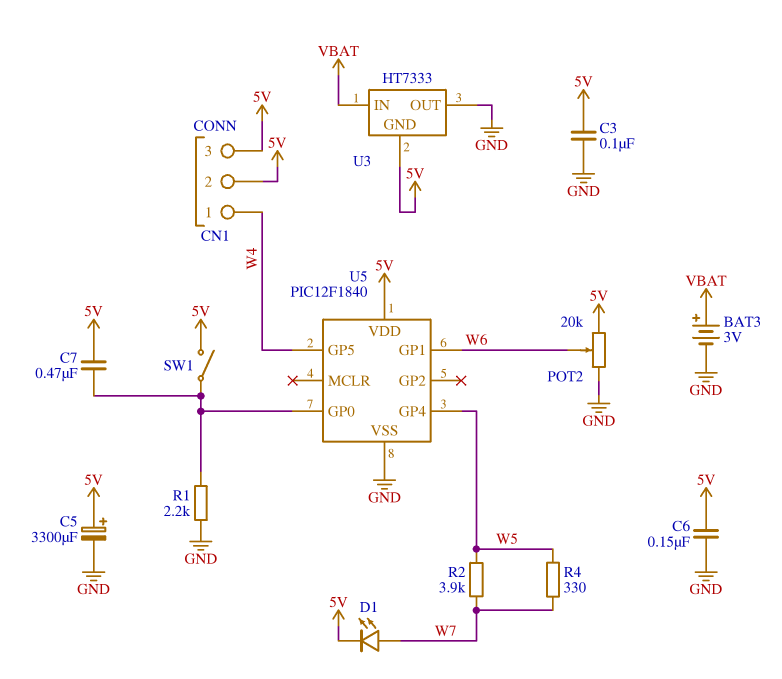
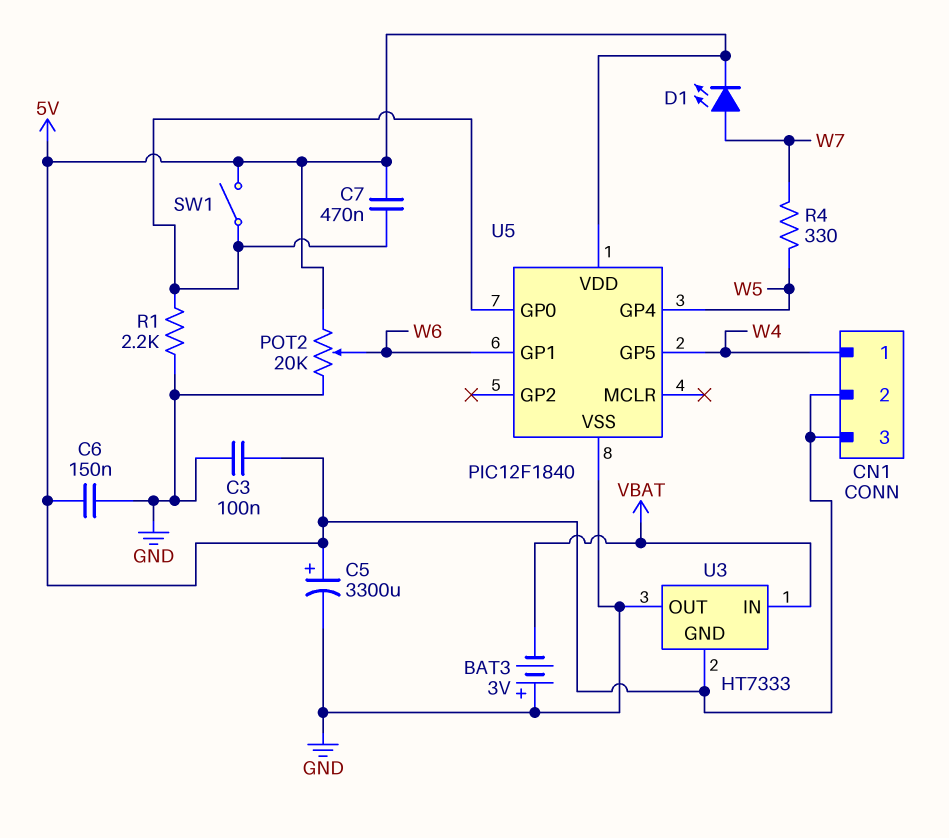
BAT3: 3V (plus VBAT, minus GND) -> 3V (plus GND, minus VBAT)
R2: 3.9k (W5, W7) -> none

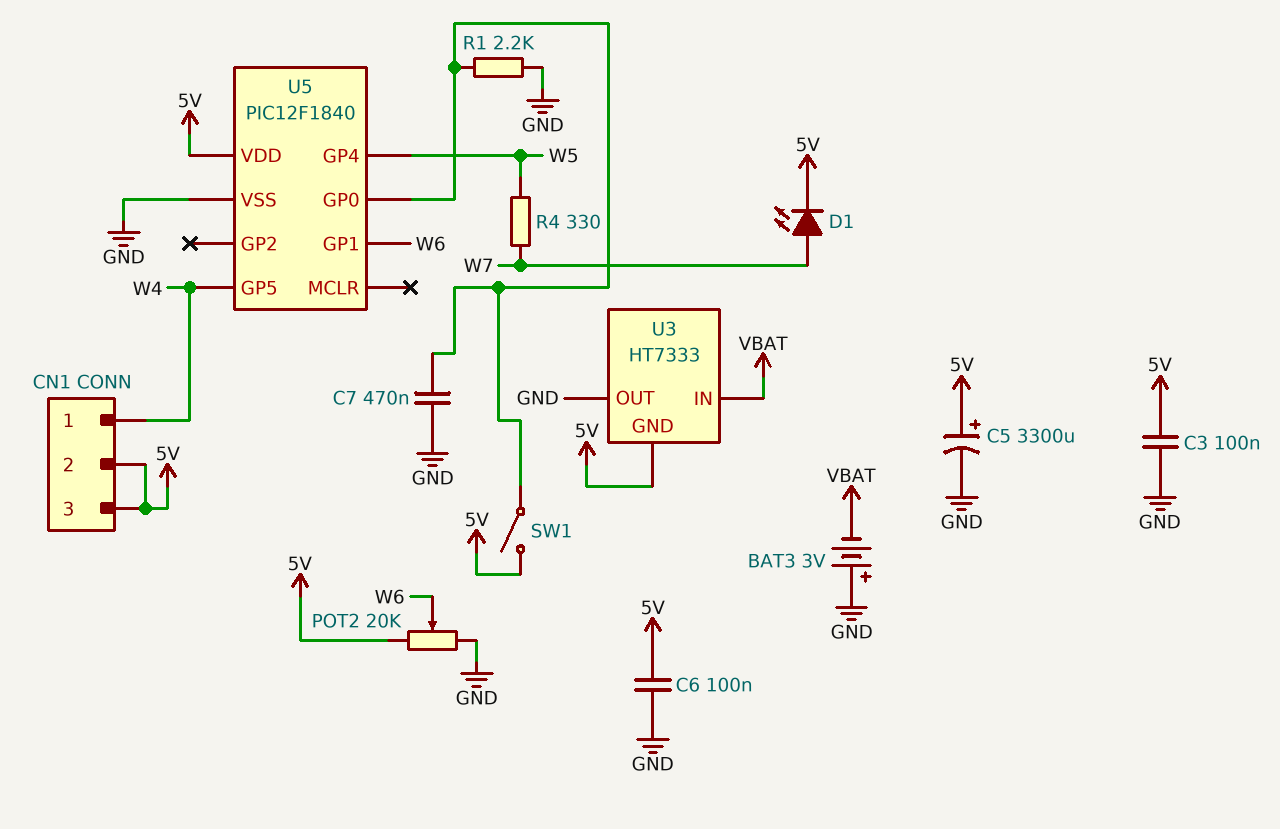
C6: 150nF (5V, GND) -> 100nF (5V, GND)
C7: 470nF (5V, U5/GP0) -> 470nF (GND, U5/GP0)

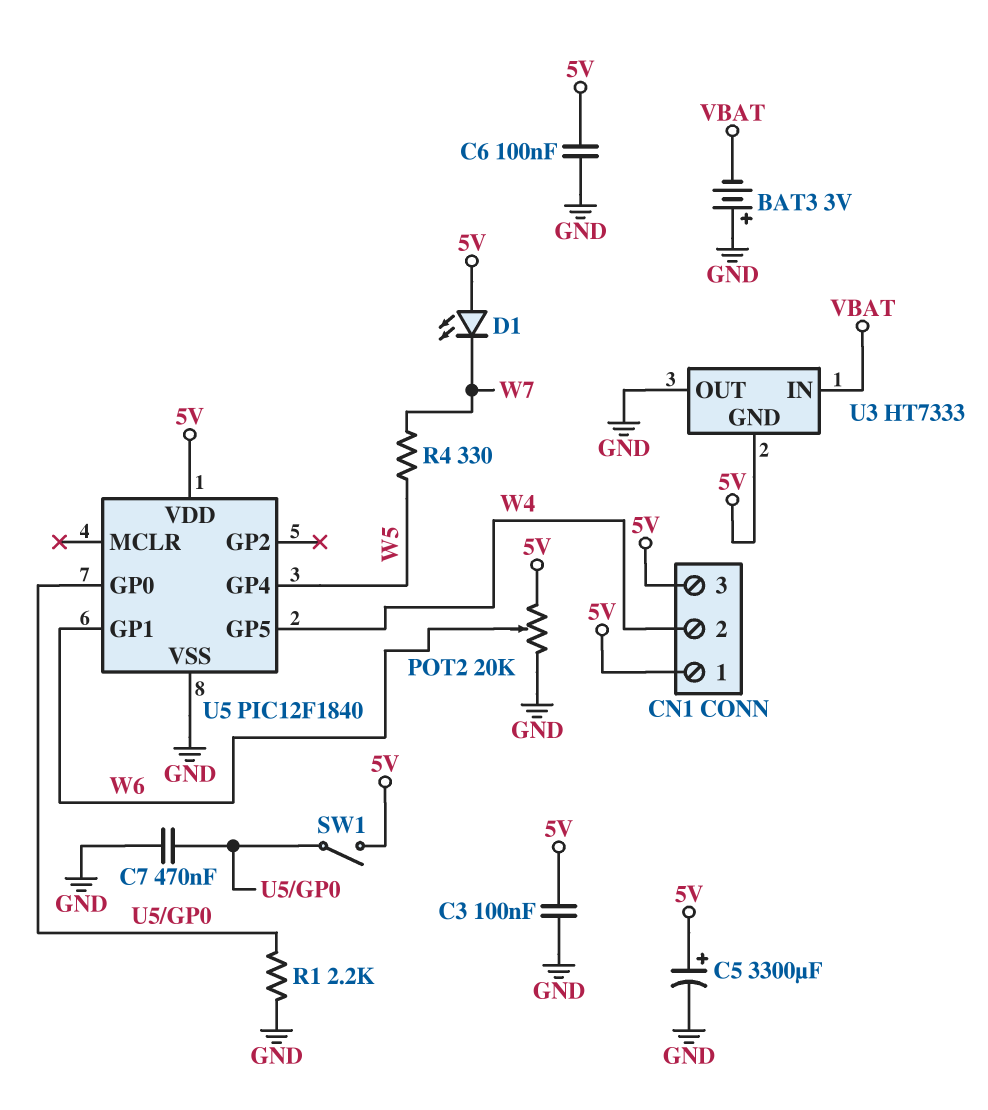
CN1 pin 1: W4 -> 5V
CN1 pin 2: 5V -> W4
D1: LED (A W7, K 5V) -> LED (A 5V, K W7)

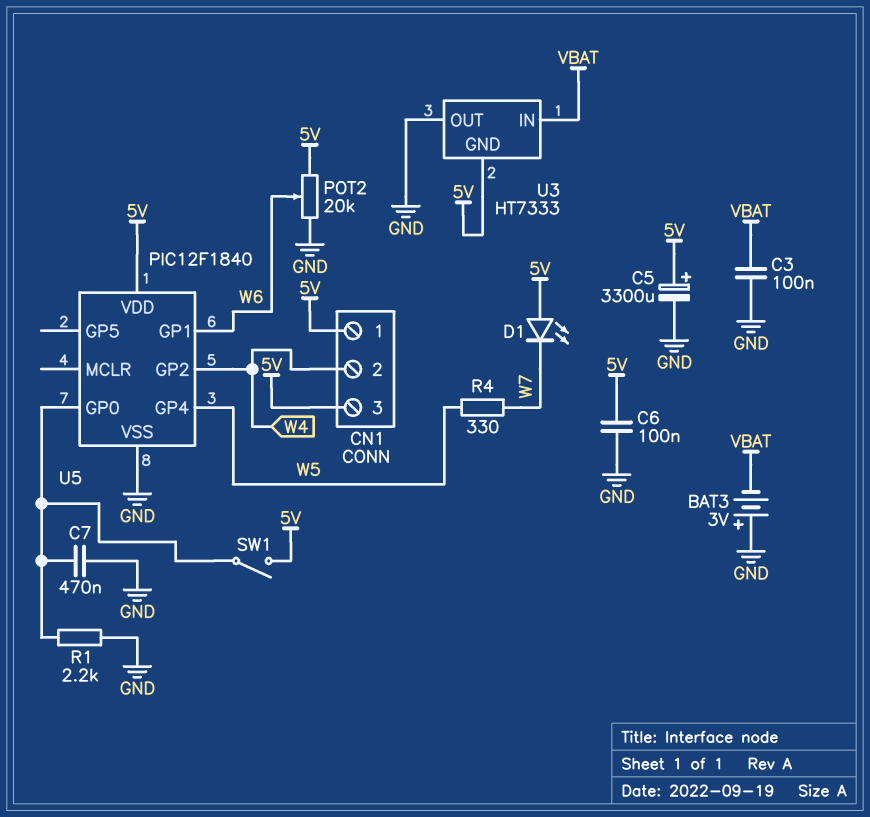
C3: 100nF (5V, GND) -> 100nF (GND, VBAT)
U5 pin GP2: none -> W4
U5 pin GP5: W4 -> none

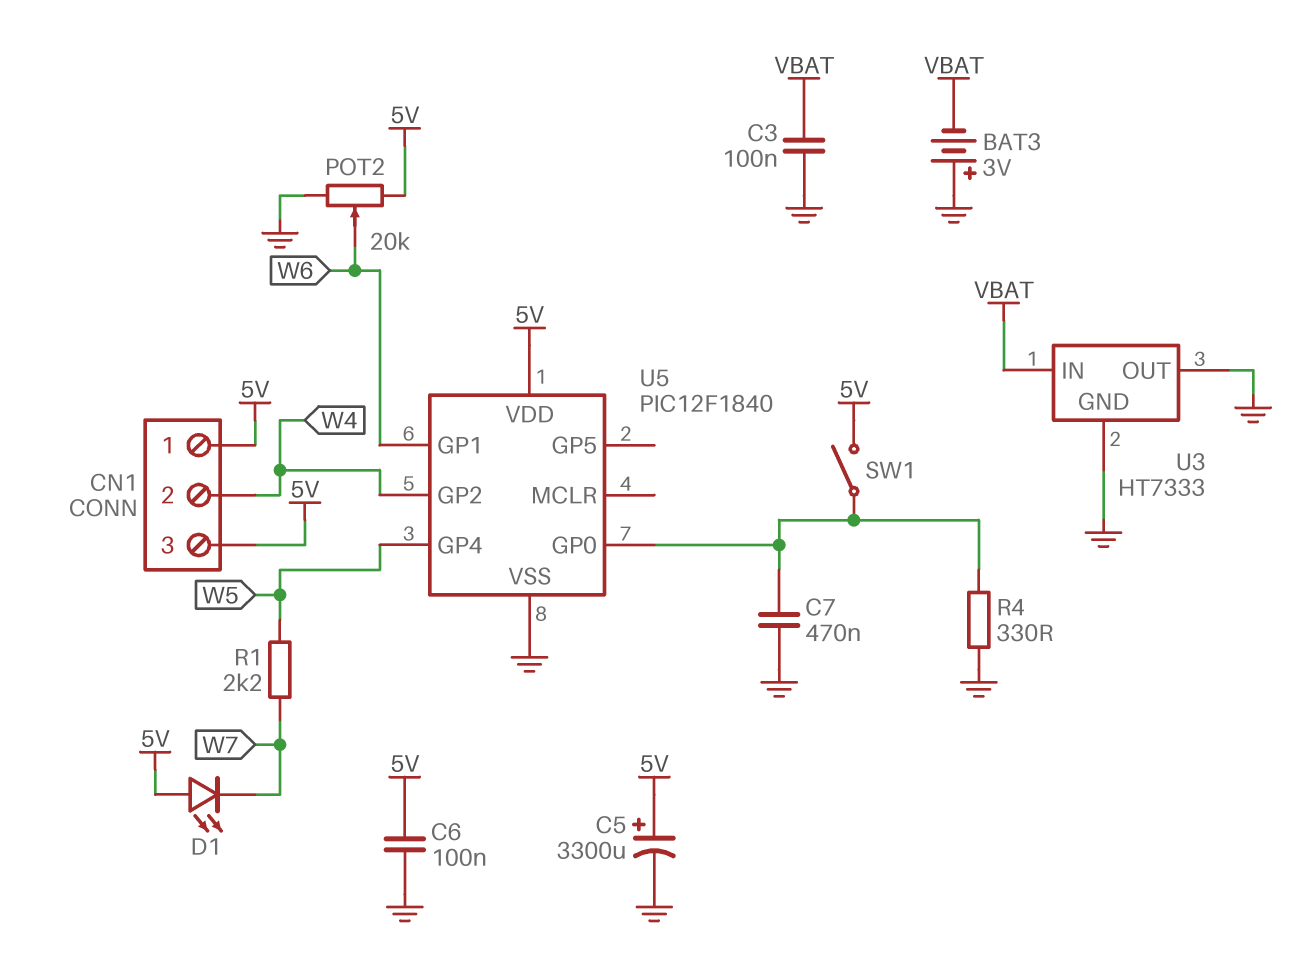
R1: 2.2k (GND, U5/GP0) -> 2.2k (W5, W7)
R4: 330 (W5, W7) -> 330 (GND, U5/GP0)
U3 pin GND: 5V -> GND

